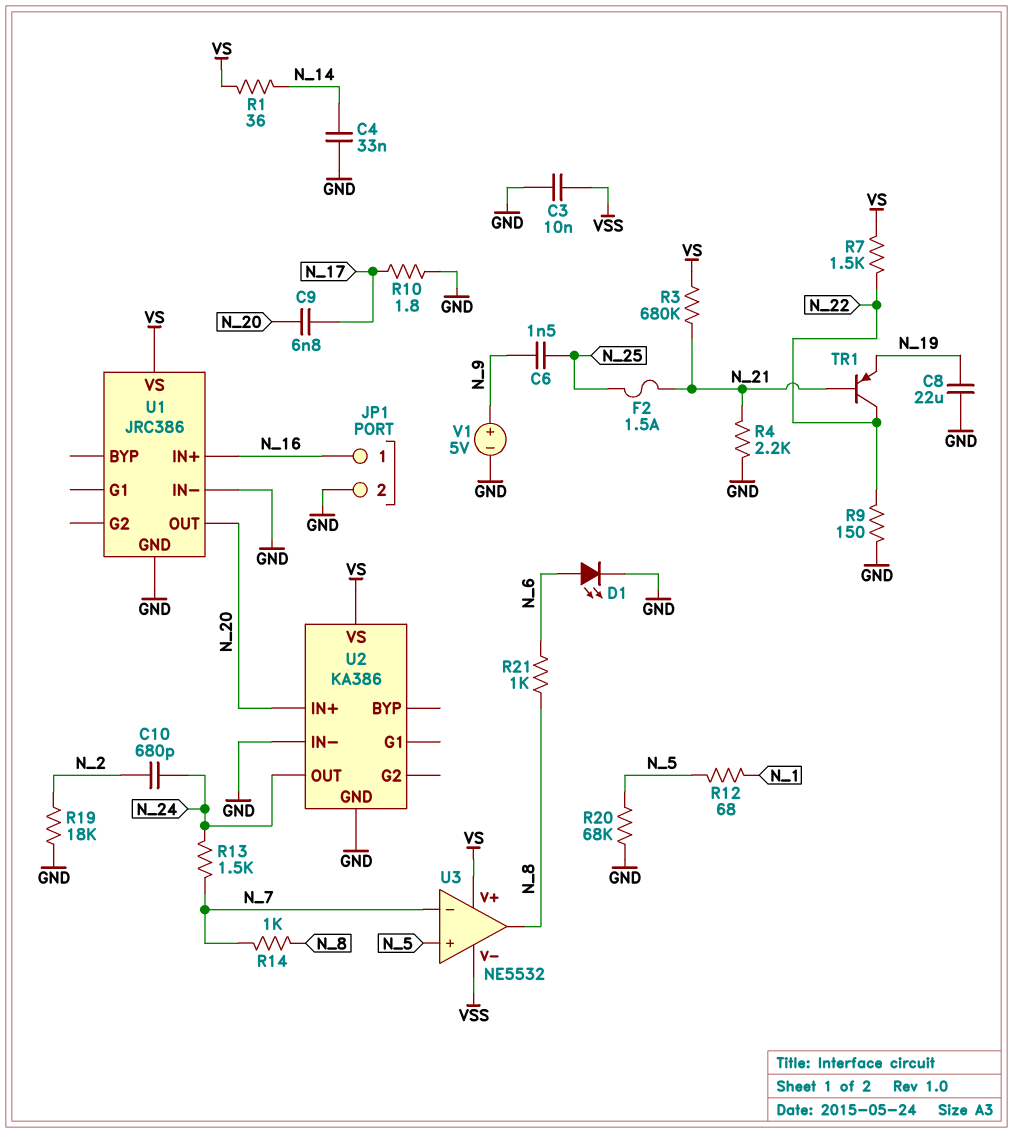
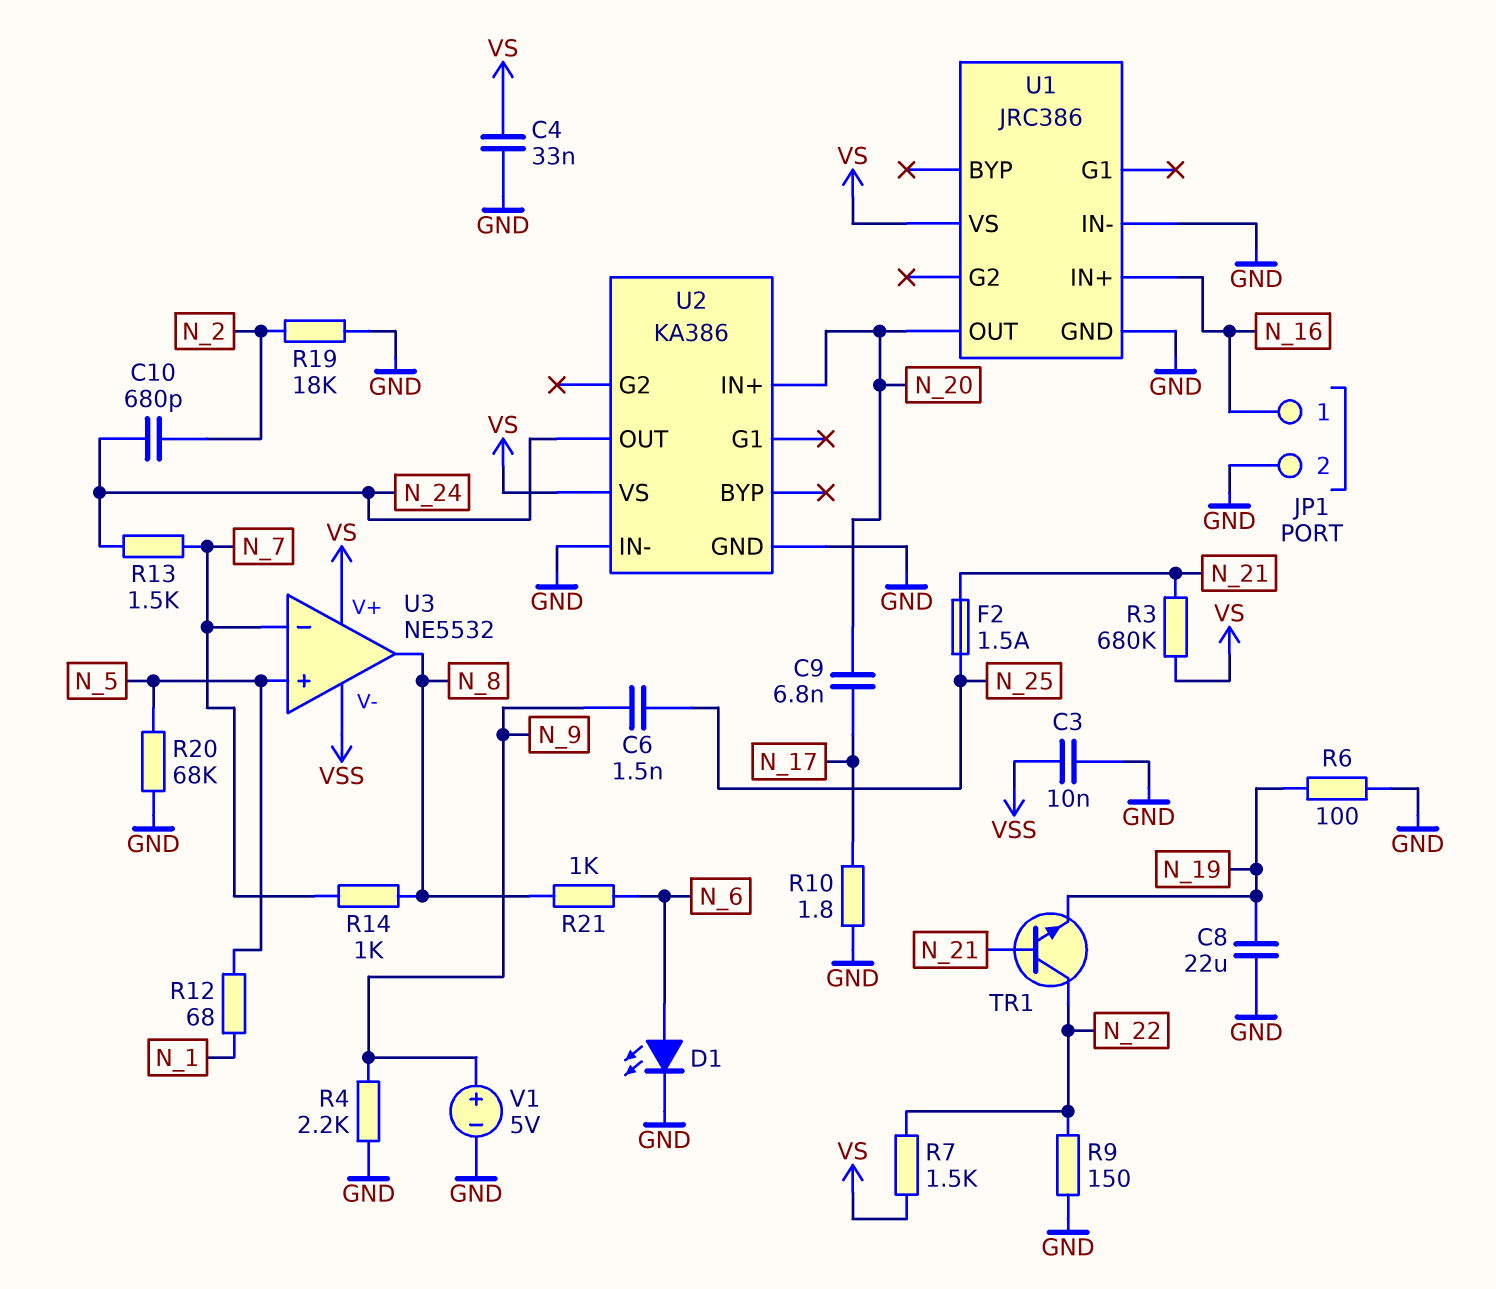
C4: 33nF (GND, N_14) -> 33nF (GND, VS)
R1: 36 (N_14, VS) -> none
R4: 2.2k (GND, N_21) -> 2.2k (GND, N_9)
R6: none -> 100 (GND, N_19)
TR1: PNP (B N_21, C N_22, E N_19) -> NPN (B N_21, C N_22, E N_19)

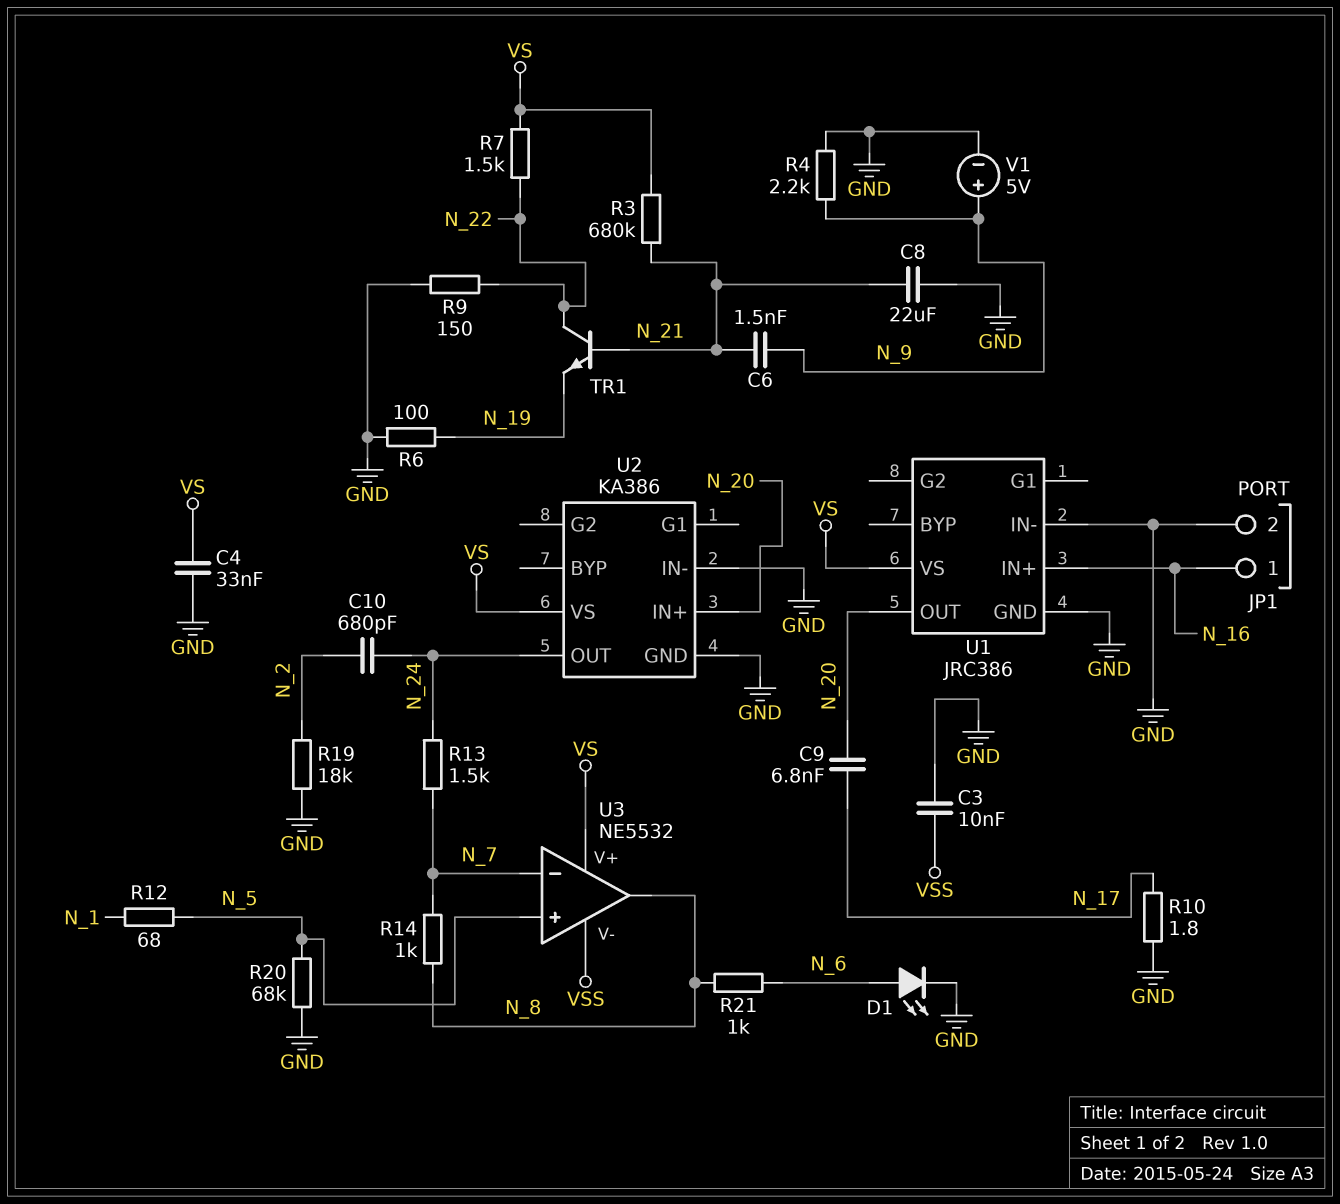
C6: 1.5nF (N_9, N_25) -> 1.5nF (N_9, N_21)
C8: 22uF (GND, N_19) -> 22uF (GND, N_21)
F2: 1.5A (N_21, N_25) -> none

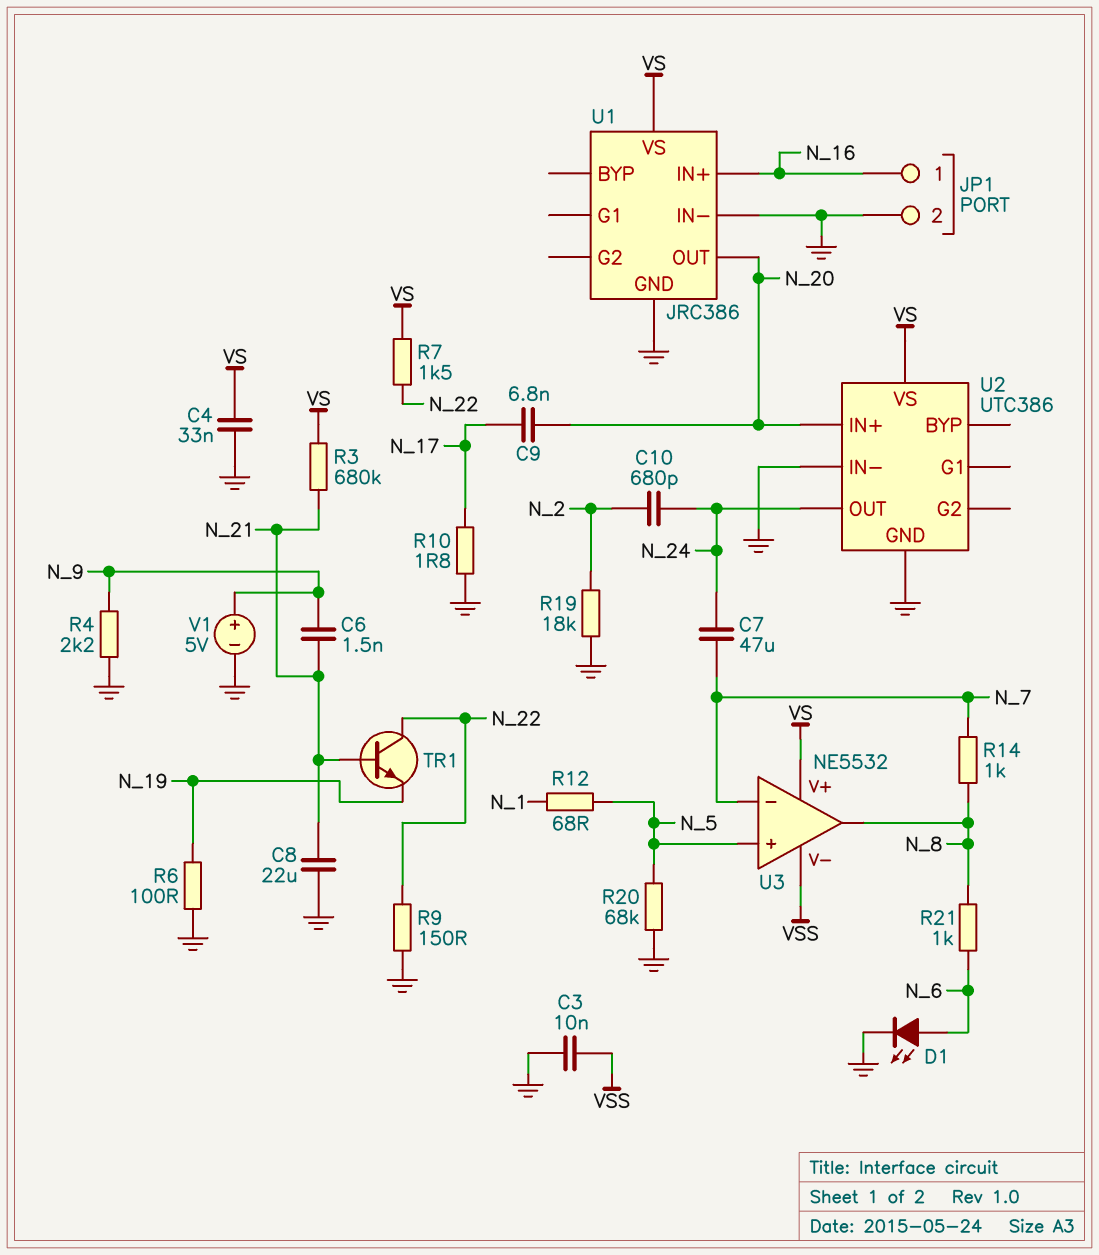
C7: none -> 47uF (N_7, N_24)
R13: 1.5k (N_7, N_24) -> none
U2: KA386 -> UTC386

